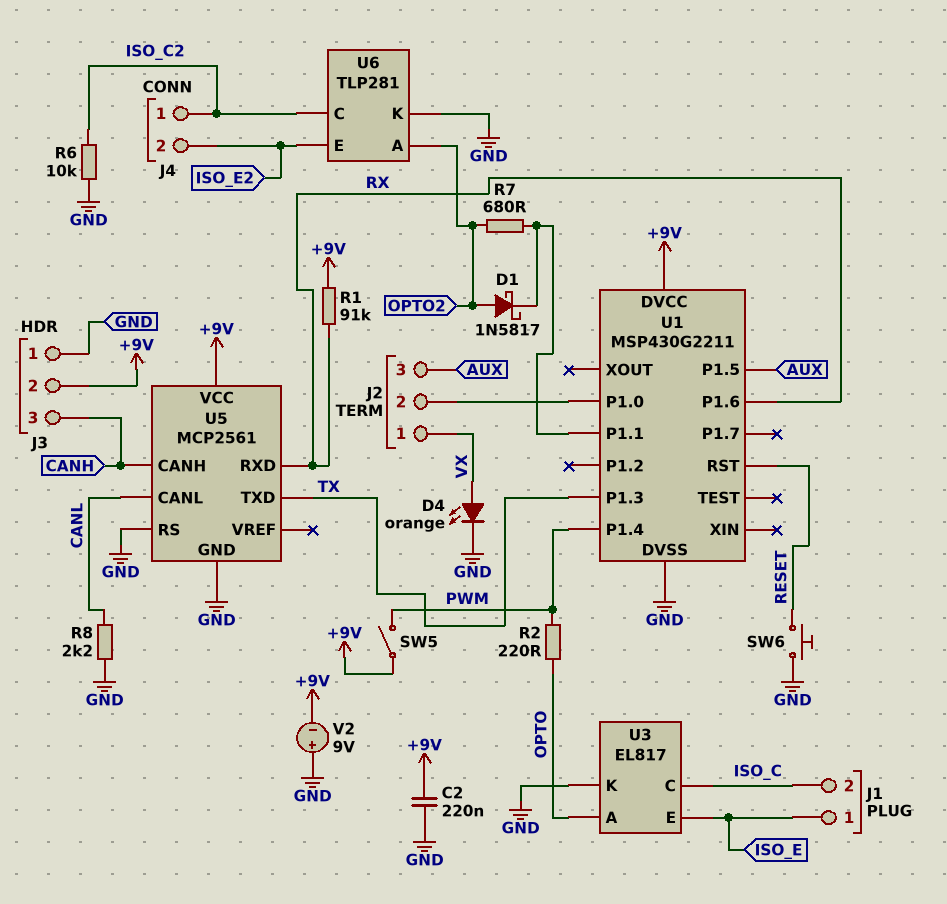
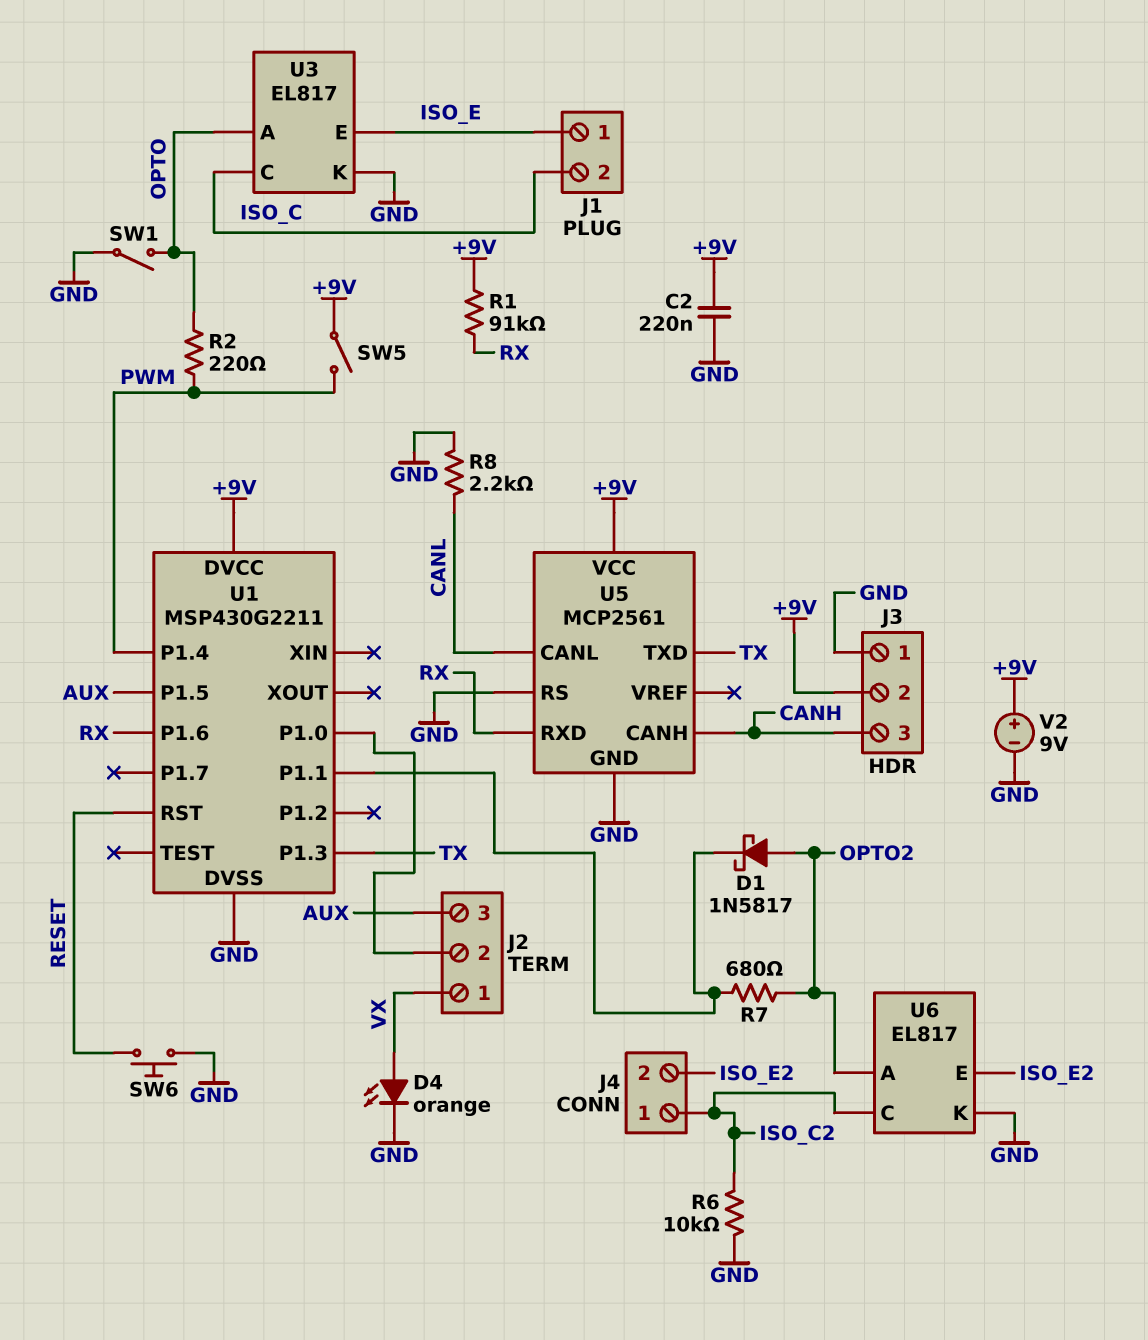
SW1: none -> switch (GND, OPTO)
U6: TLP281 -> EL817
V2: 9V (plus GND, minus +9V) -> 9V (plus +9V, minus GND)

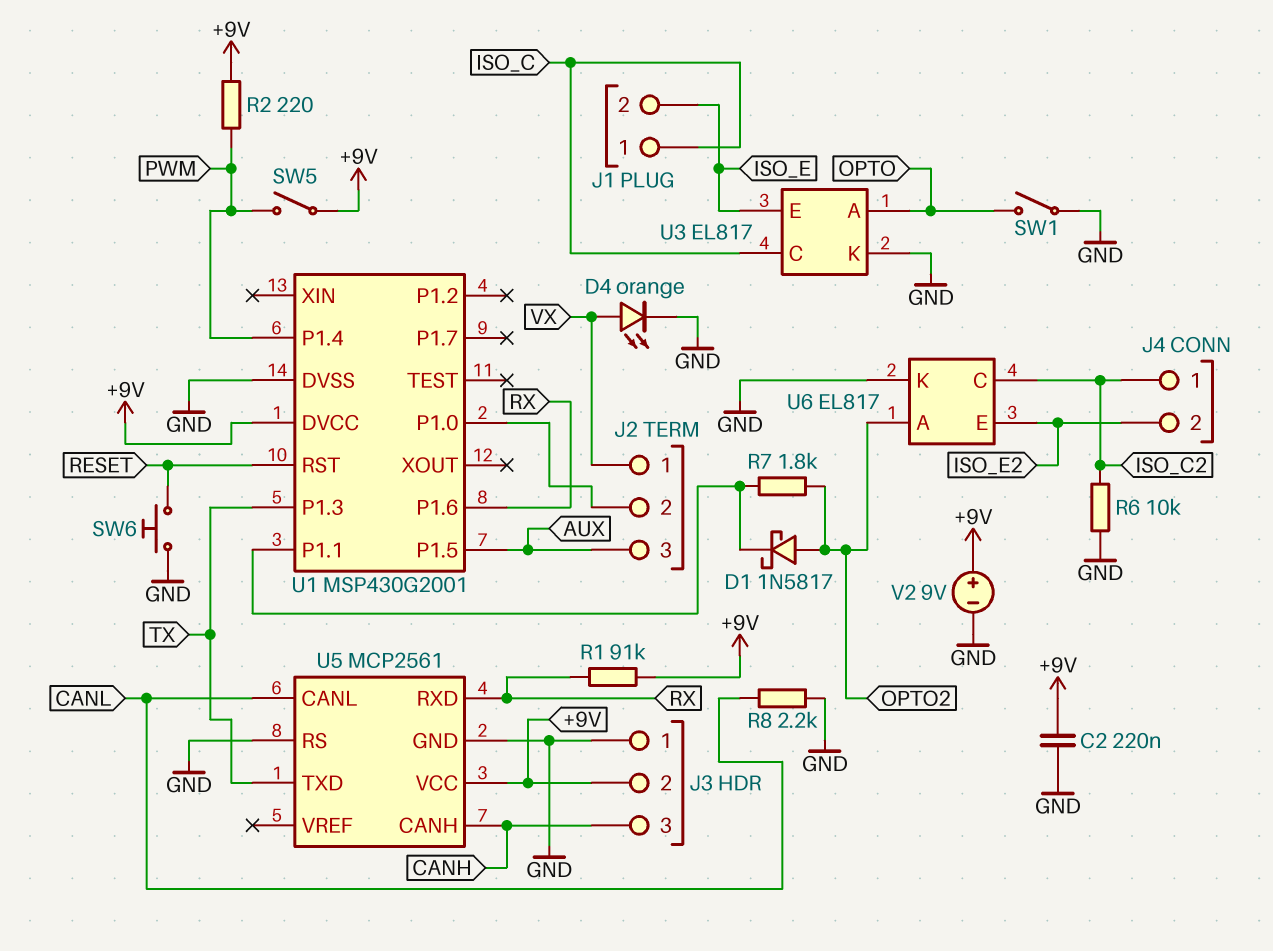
J1 pin 1: ISO_E -> ISO_C
J1 pin 2: ISO_C -> ISO_E
R2: 220 (OPTO, PWM) -> 220 (+9V, PWM)
R7: 680 (OPTO2, U1/P1.1) -> 1.8k (OPTO2, U1/P1.1)
U1: MSP430G2211 -> MSP430G2001

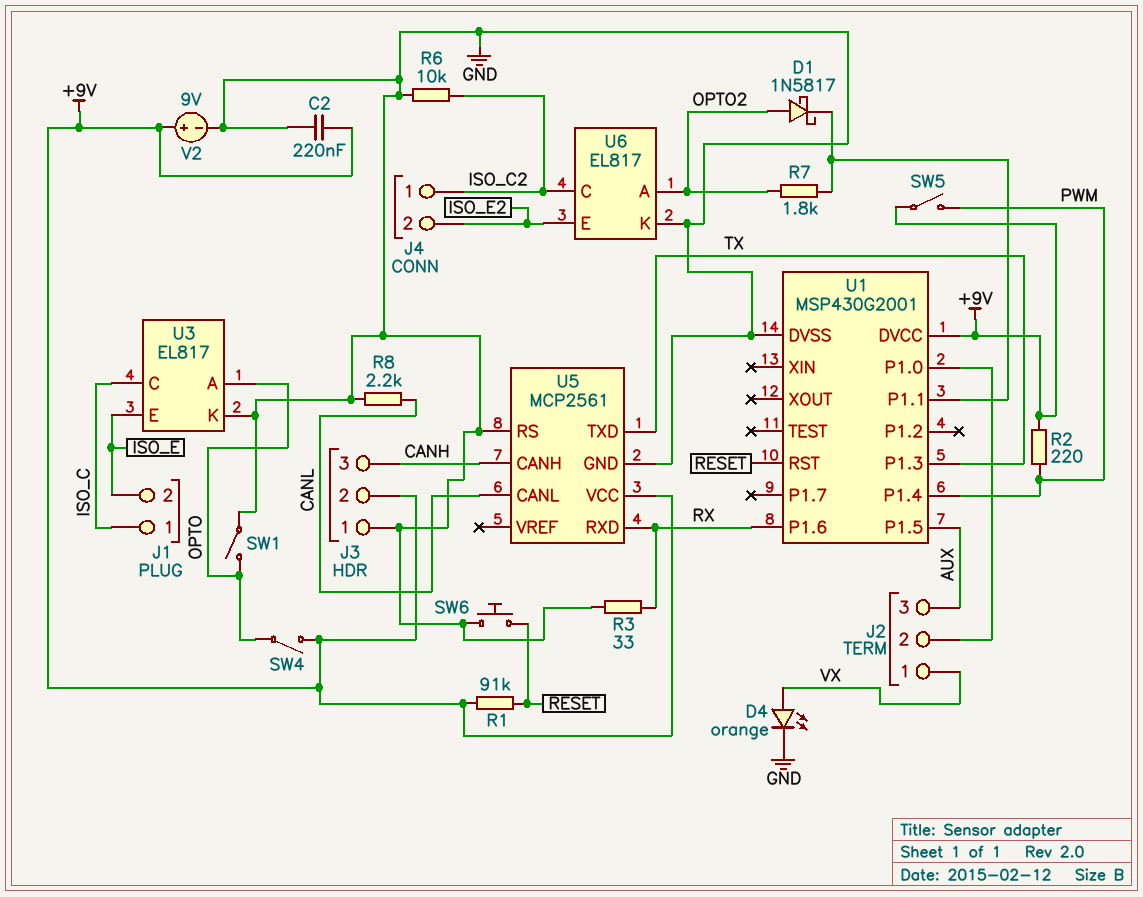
R1: 91k (+9V, RX) -> 91k (+9V, RESET)
R3: none -> 33 (GND, RX)
SW4: none -> switch (+9V, OPTO)

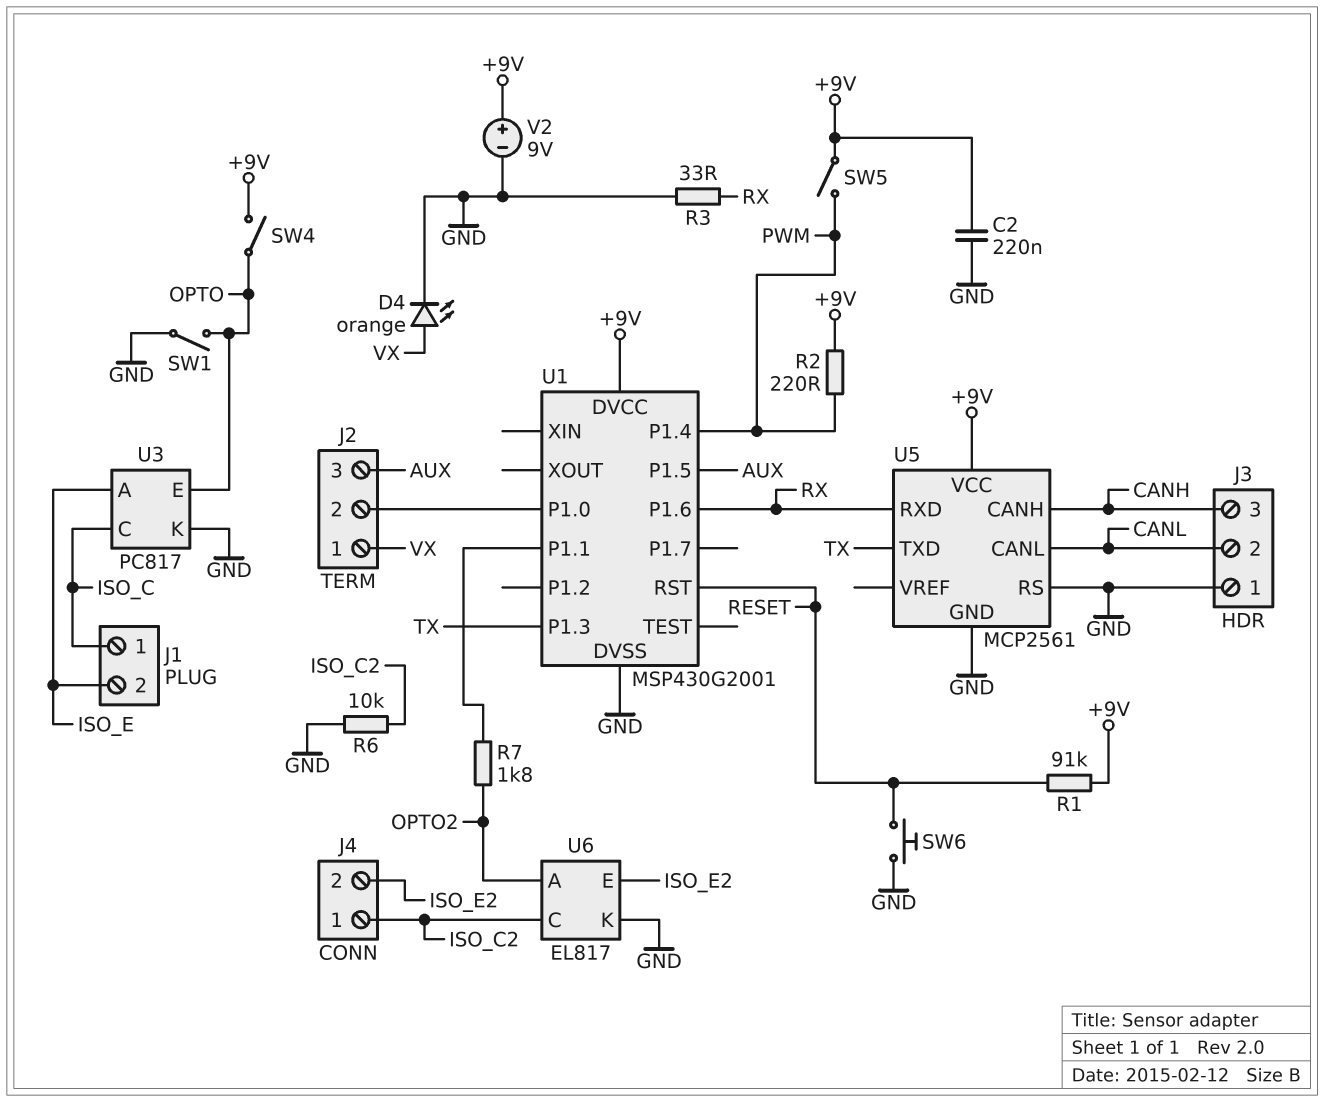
D1: schottky 1N5817 (A OPTO2, K U1/P1.1) -> none
J3 pin 2: +9V -> CANL
R8: 2.2k (CANL, GND) -> none
U3: EL817 -> PC817
U3 pin A: OPTO -> ISO_E
U3 pin E: ISO_E -> OPTO

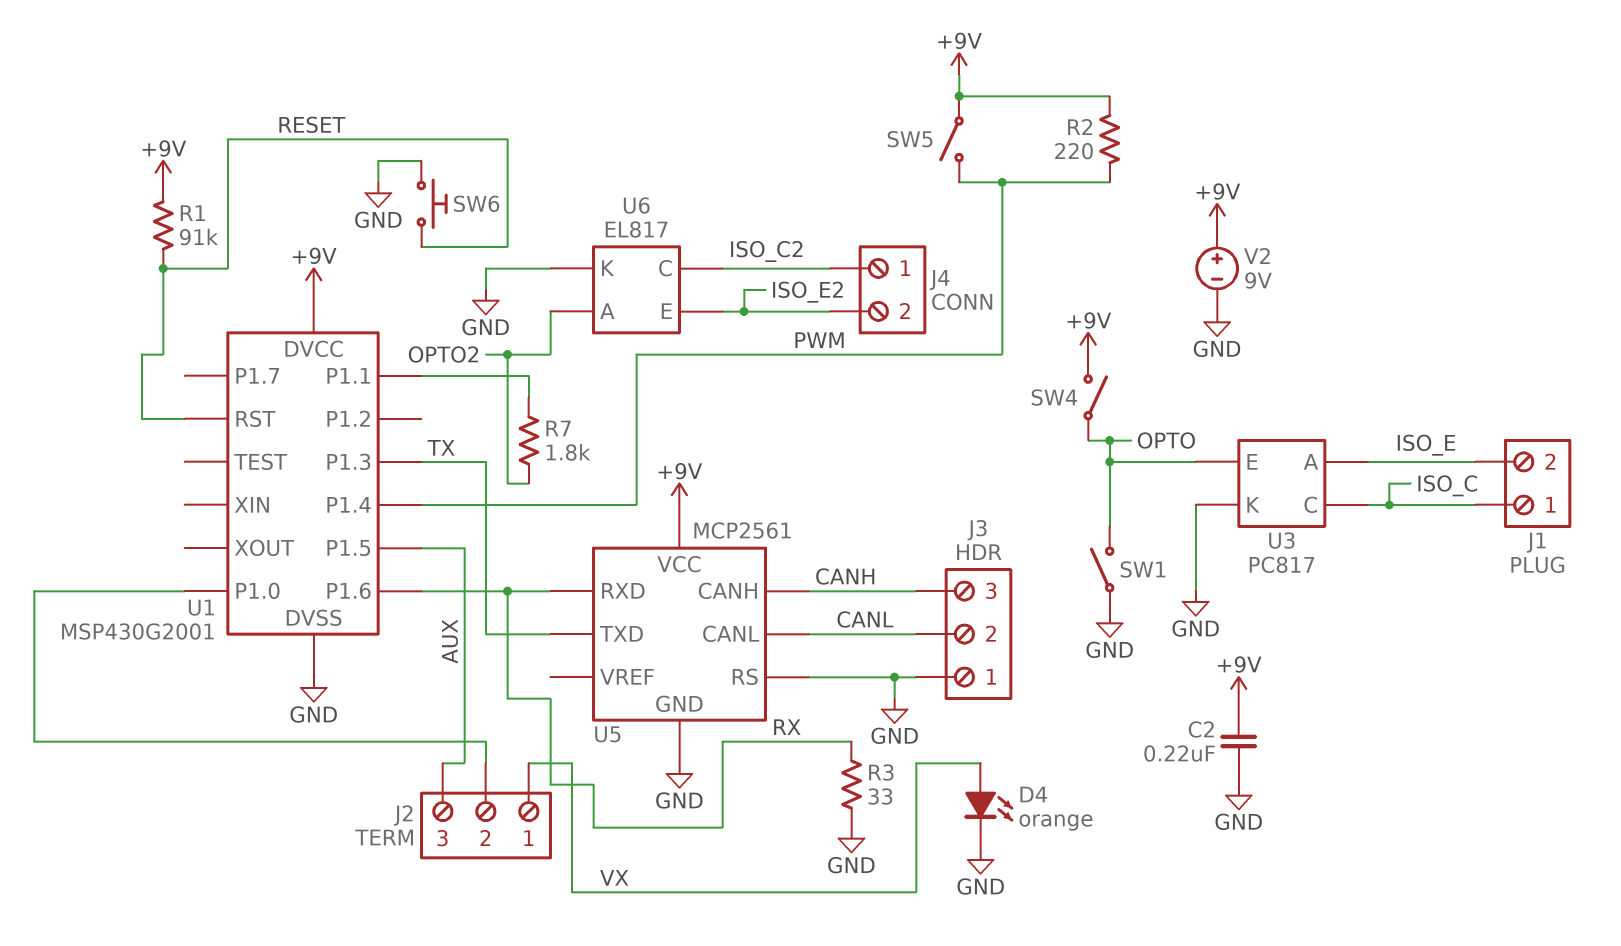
R6: 10k (GND, ISO_C2) -> none

